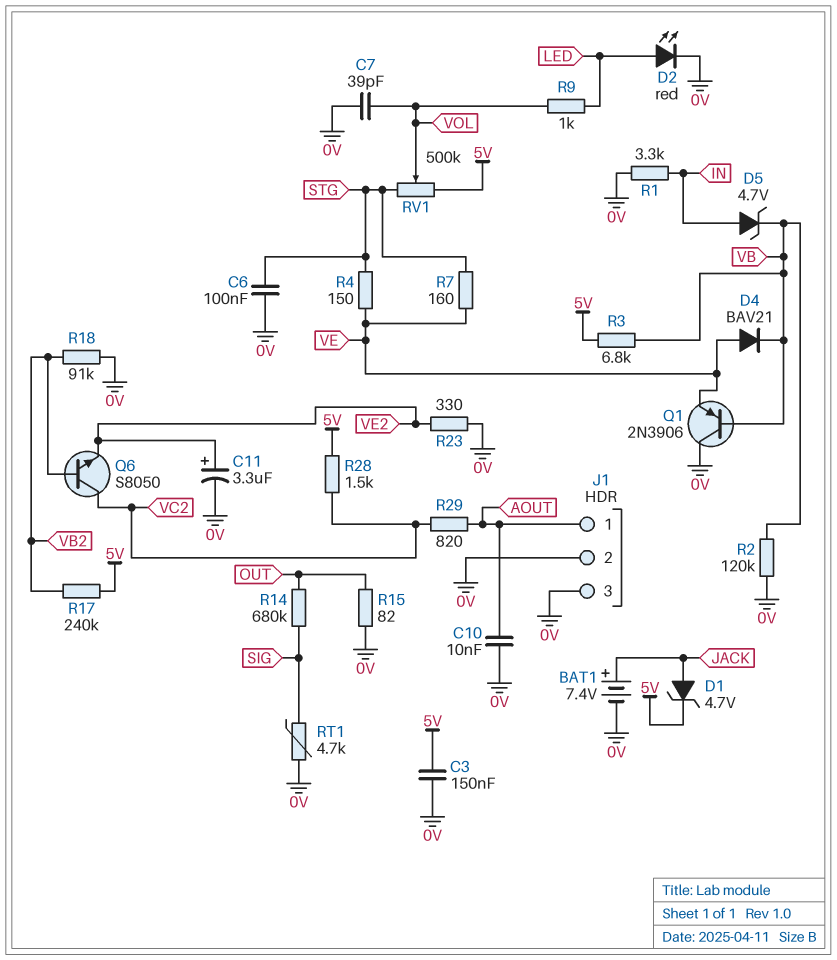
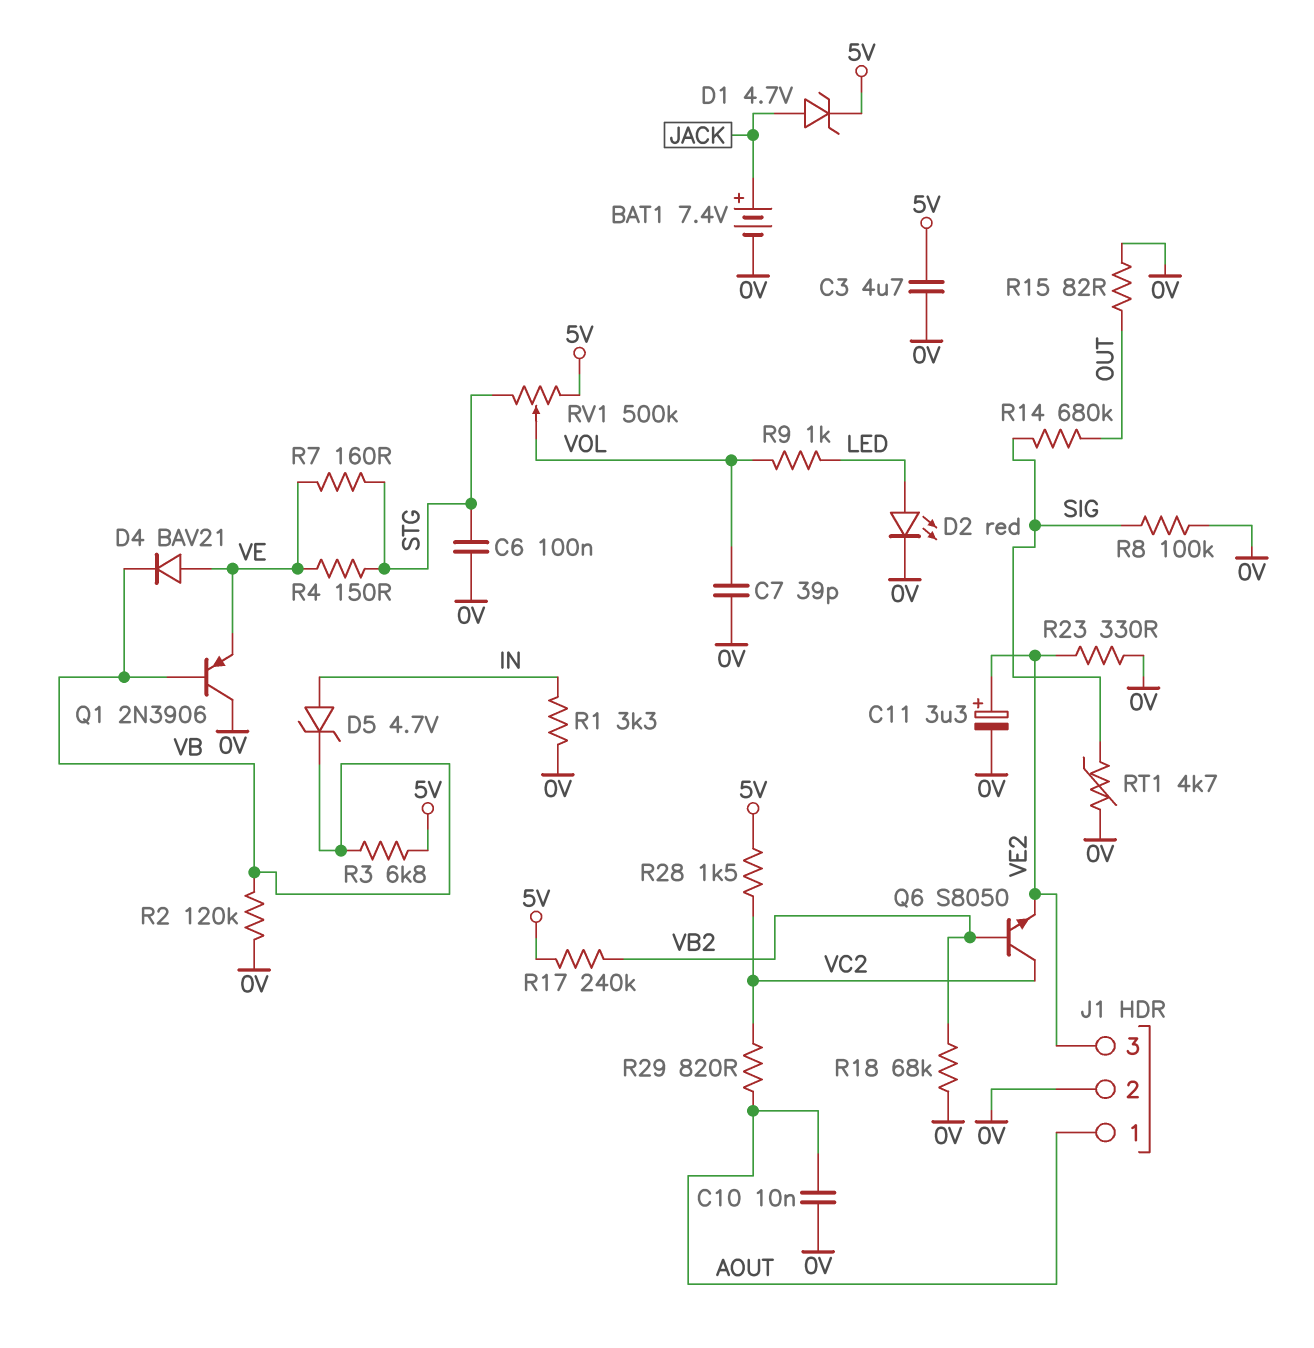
C3: 150nF (0V, 5V) -> 4.7uF (0V, 5V)
J1 pin 3: 0V -> VE2
R8: none -> 100k (0V, SIG)
R18: 91k (0V, VB2) -> 68k (0V, VB2)

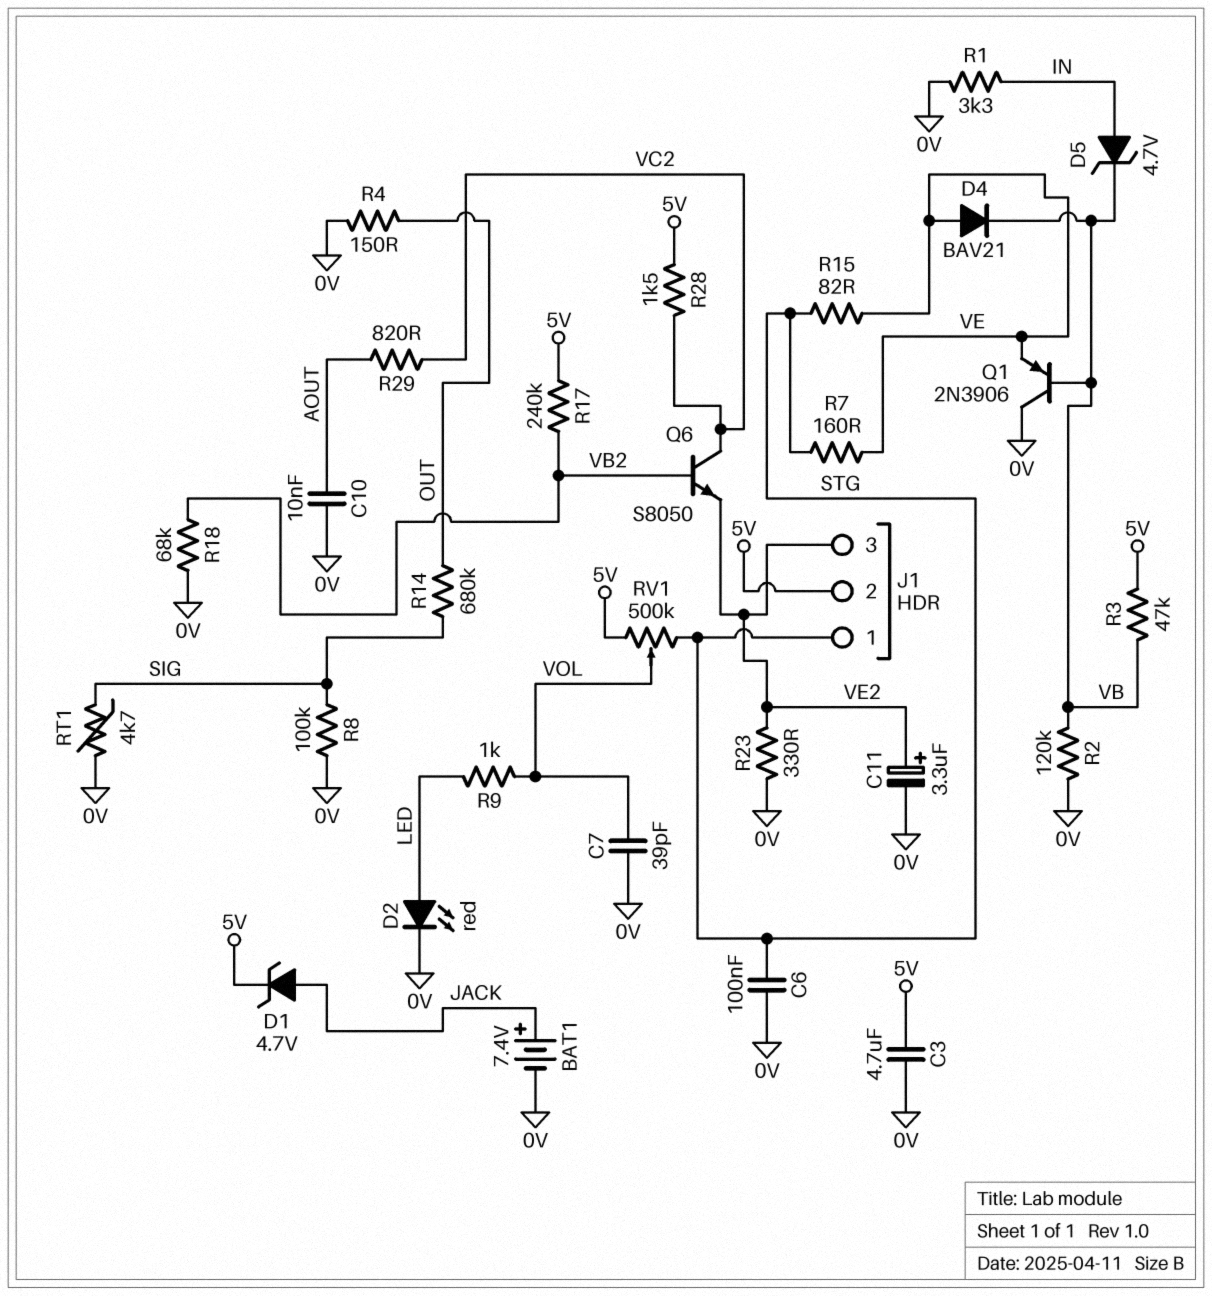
J1 pin 1: AOUT -> STG
J1 pin 2: 0V -> 5V
R3: 6.8k (5V, VB) -> 47k (5V, VB)
R4: 150 (STG, VE) -> 150 (0V, OUT)
R15: 82 (0V, OUT) -> 82 (STG, VE)

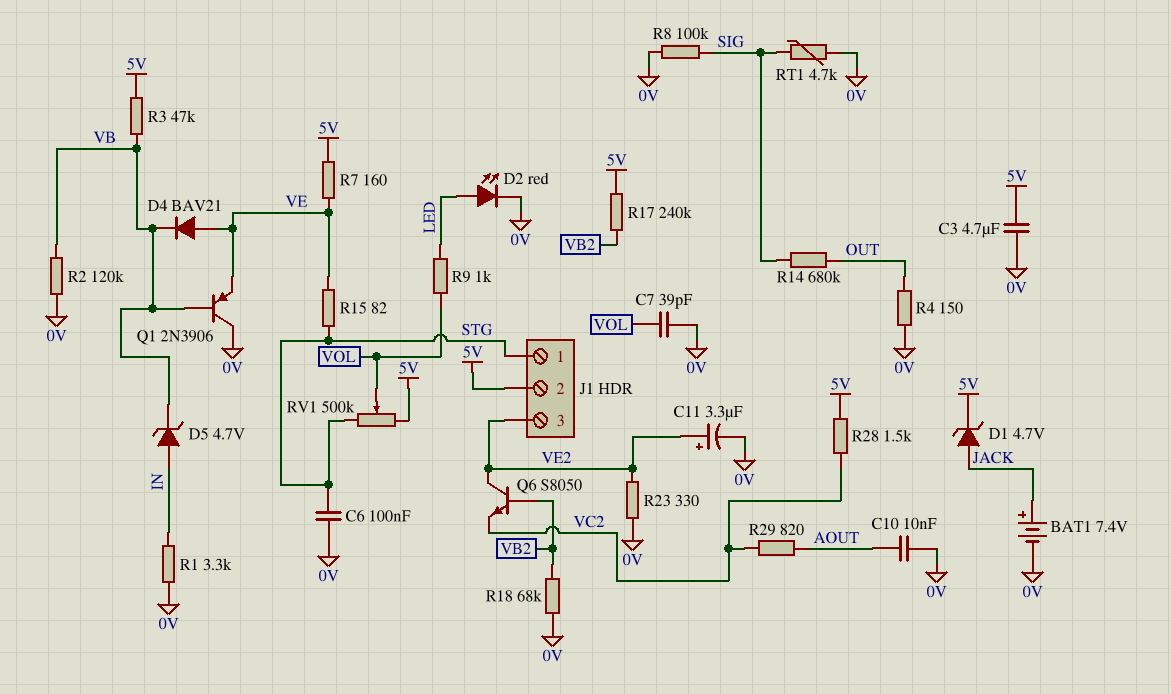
Q6: NPN S8050 (B VB2, C VC2, E VE2) -> NPN S8050 (B VB2, C VE2, E VC2)
R7: 160 (STG, VE) -> 160 (5V, VE)

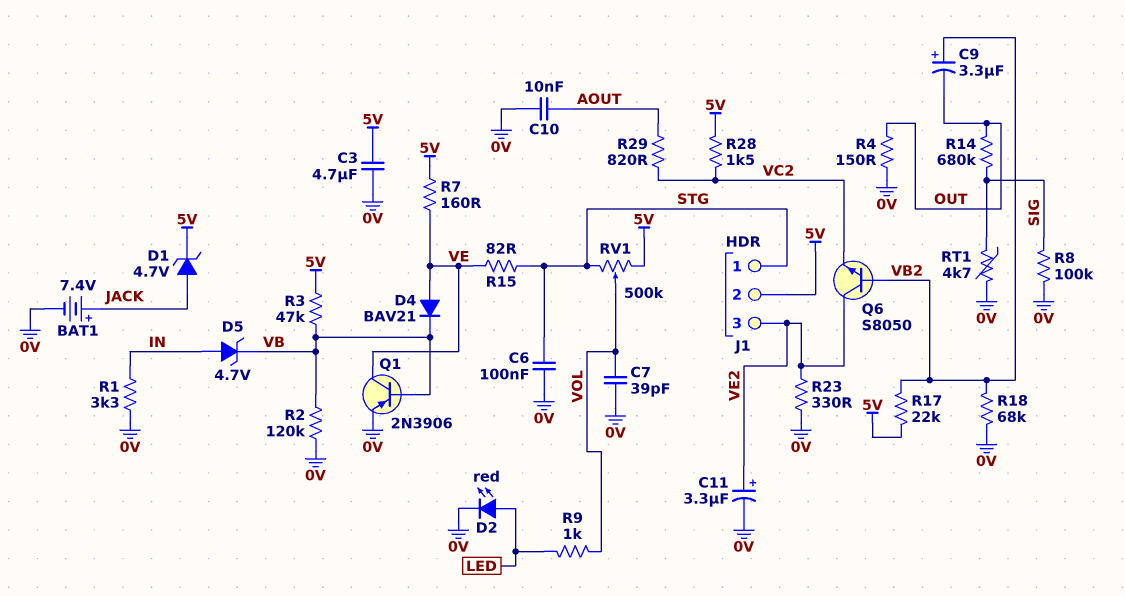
C9: none -> 3.3uF (plus VB2, minus OUT)
Q1: PNP 2N3906 (B VB, C 0V, E VE) -> PNP 2N3906 (B VB, C VE, E 0V)
R17: 240k (5V, VB2) -> 22k (5V, VB2)

